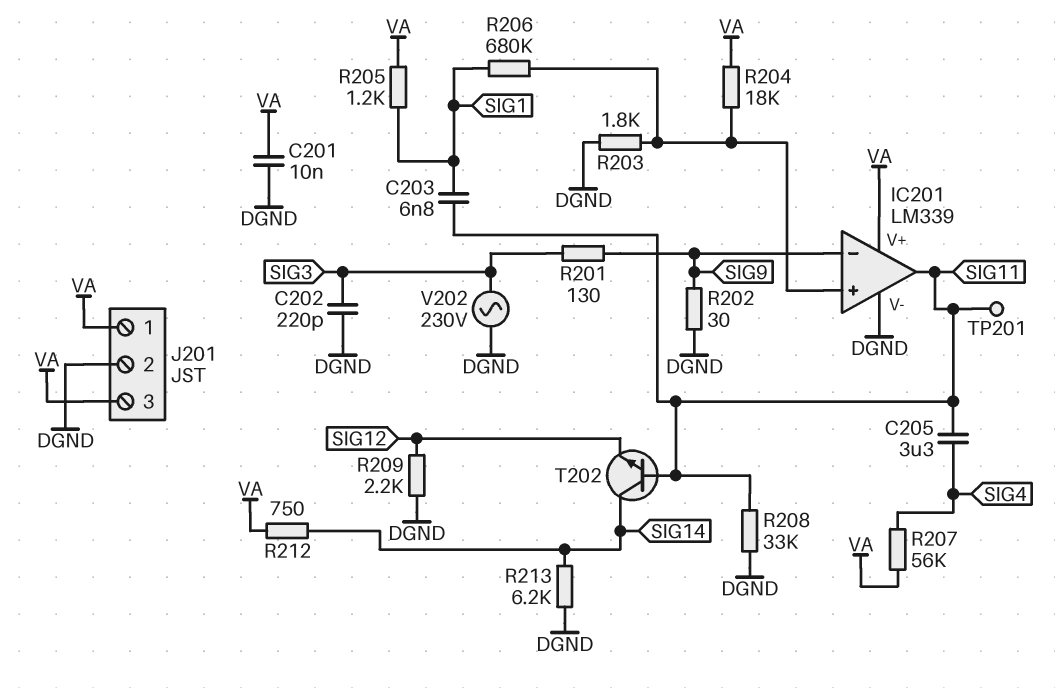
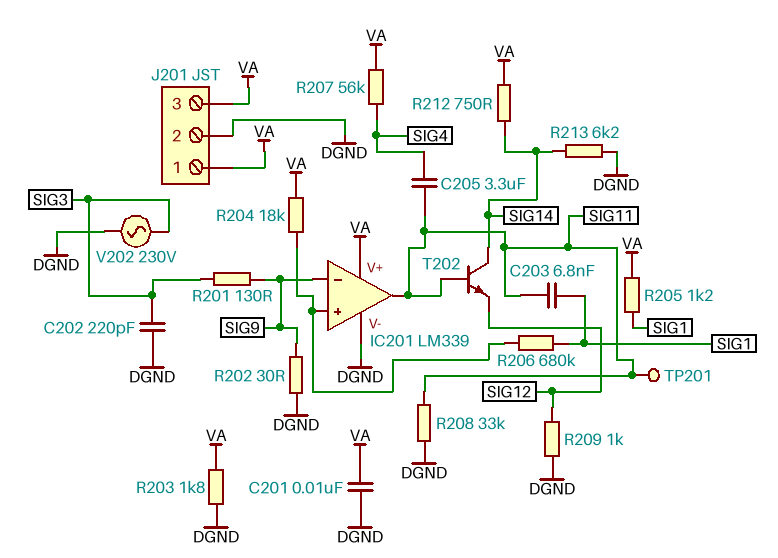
R203: 1.8k (DGND, IC201/in+) -> 1.8k (DGND, VA)
R209: 2.2k (DGND, SIG12) -> 1k (DGND, SIG12)

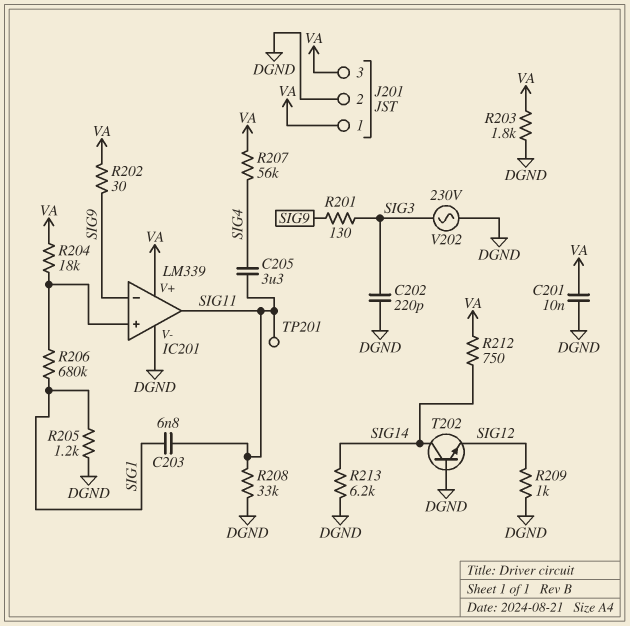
R202: 30 (DGND, SIG9) -> 30 (SIG9, VA)
R205: 1.2k (SIG1, VA) -> 1.2k (DGND, SIG1)
T202: NPN (B SIG11, C SIG14, E SIG12) -> NPN (B DGND, C SIG14, E SIG12)

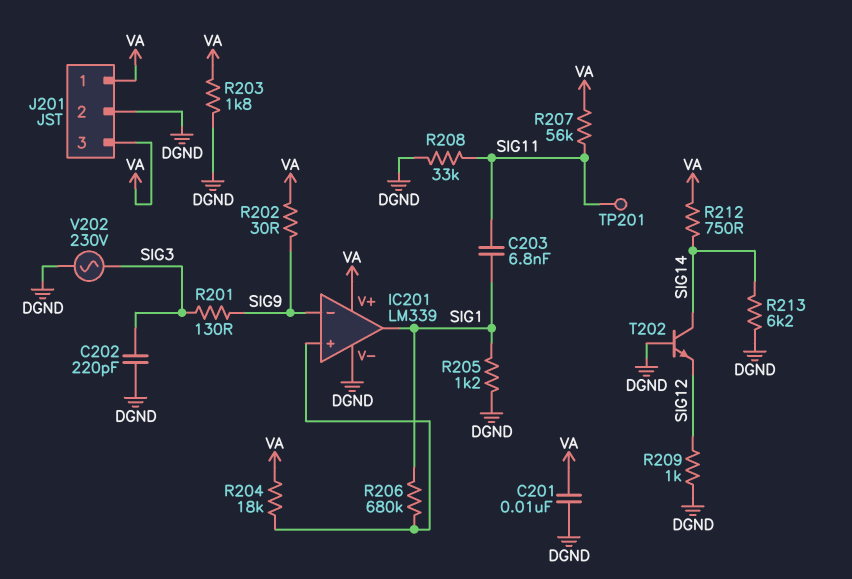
C205: 3.3uF (SIG4, SIG11) -> none
IC201 pin out: SIG11 -> SIG1
R207: 56k (SIG4, VA) -> 56k (SIG11, VA)

